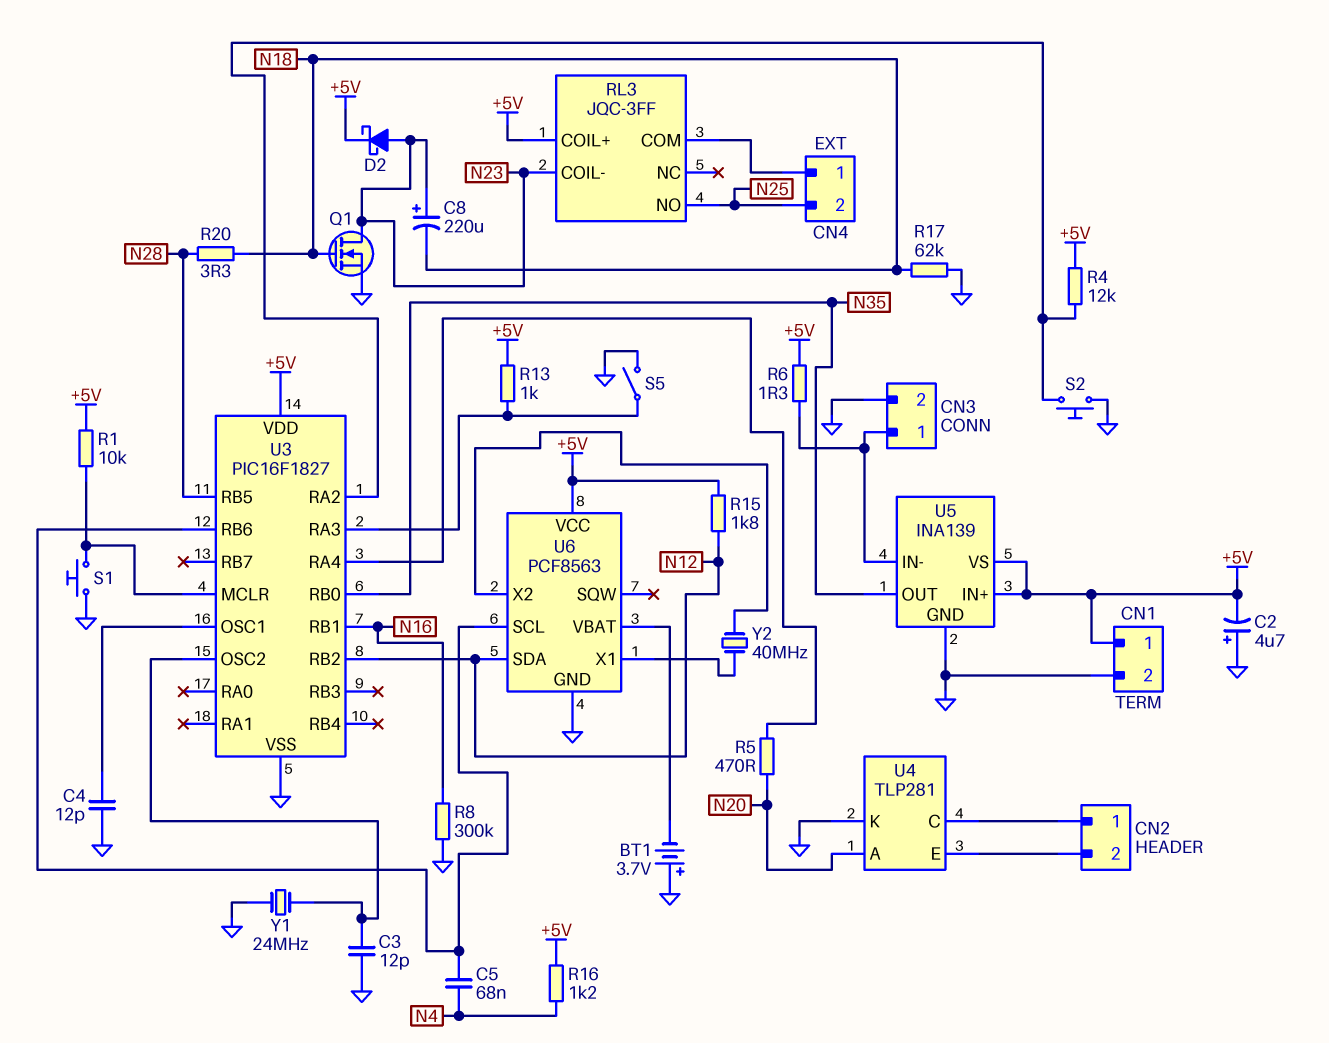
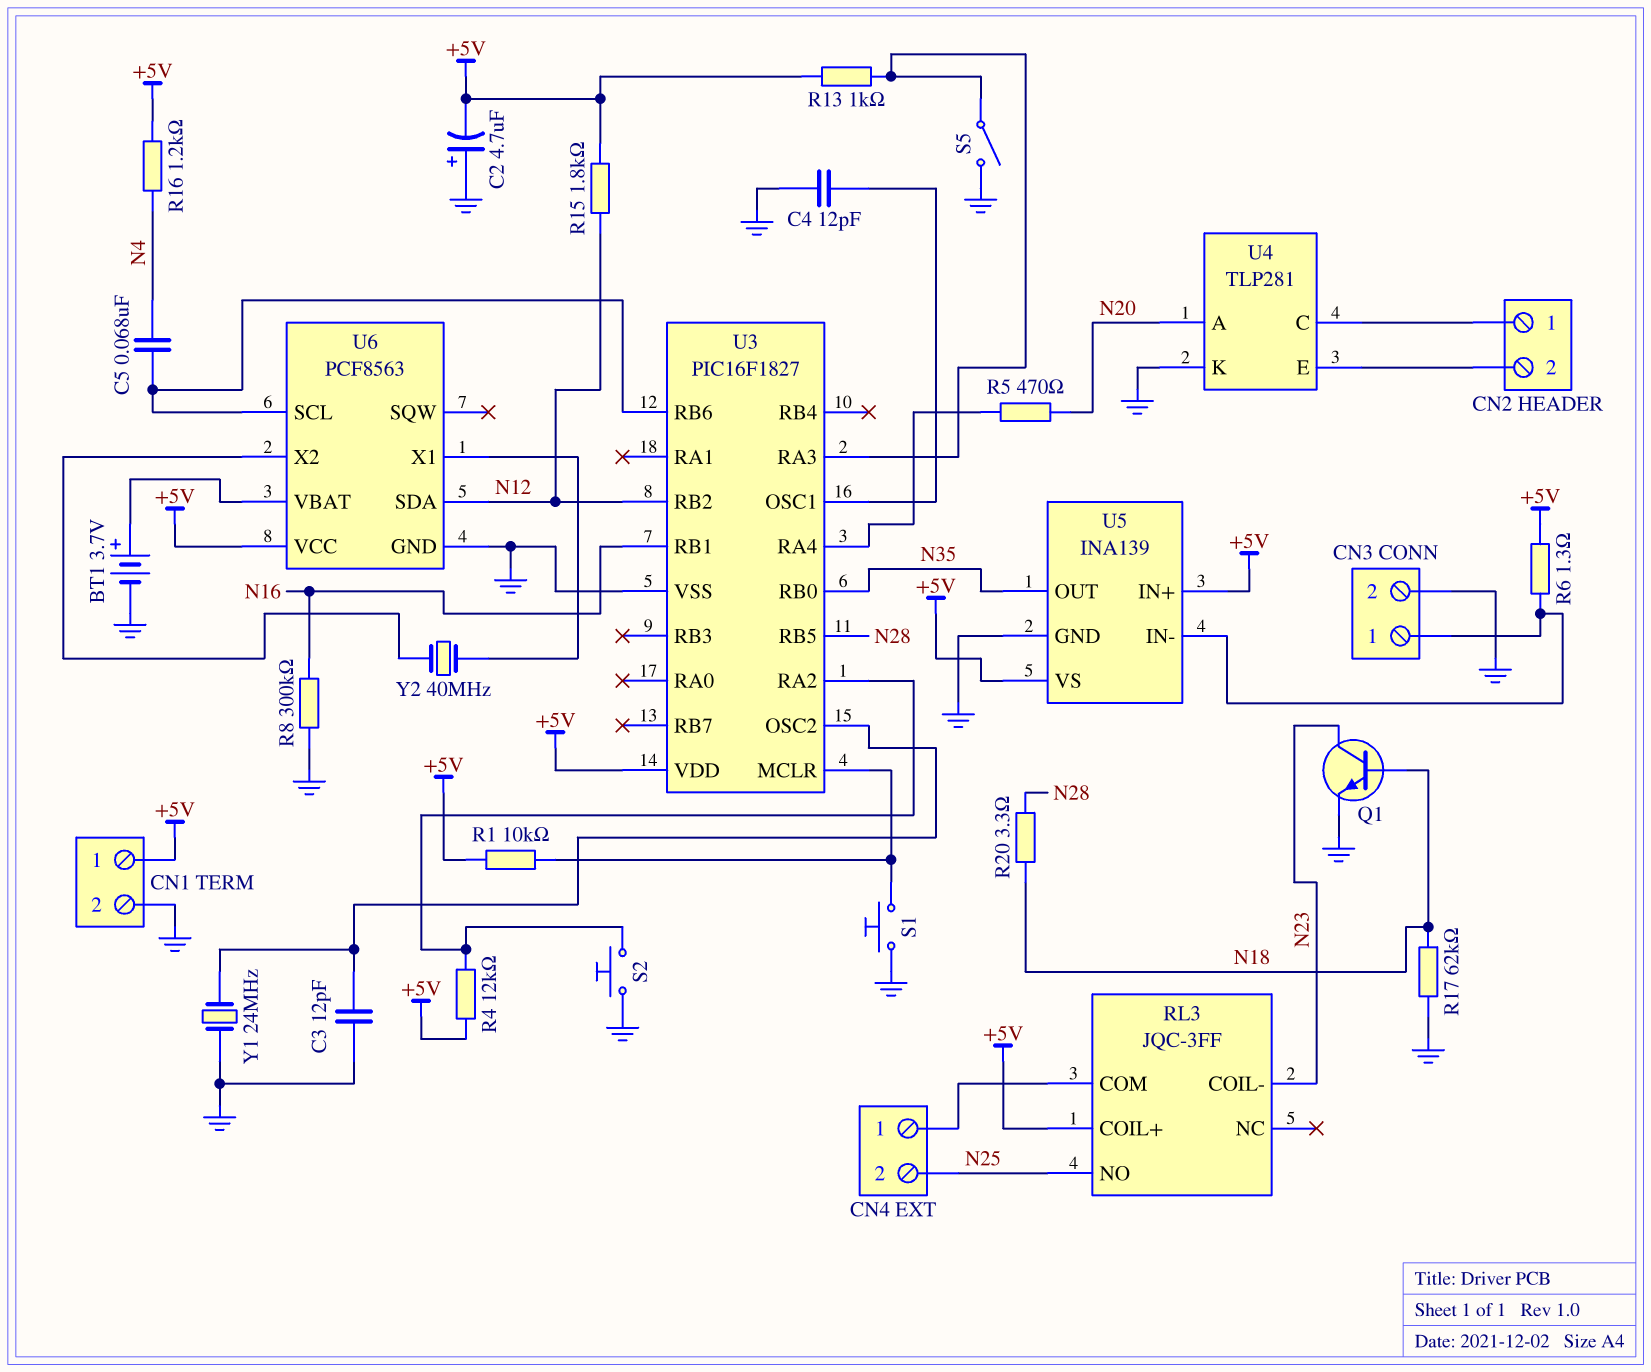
BT1: 3.7V (plus GND, minus U6/VBAT) -> 3.7V (plus U6/VBAT, minus GND)
C8: 220uF (plus N23, minus N18) -> none
D2: schottky (A N23, K +5V) -> none
Q1: NMOS (G N18, D N23, S GND) -> NPN (B N18, C N23, E GND)

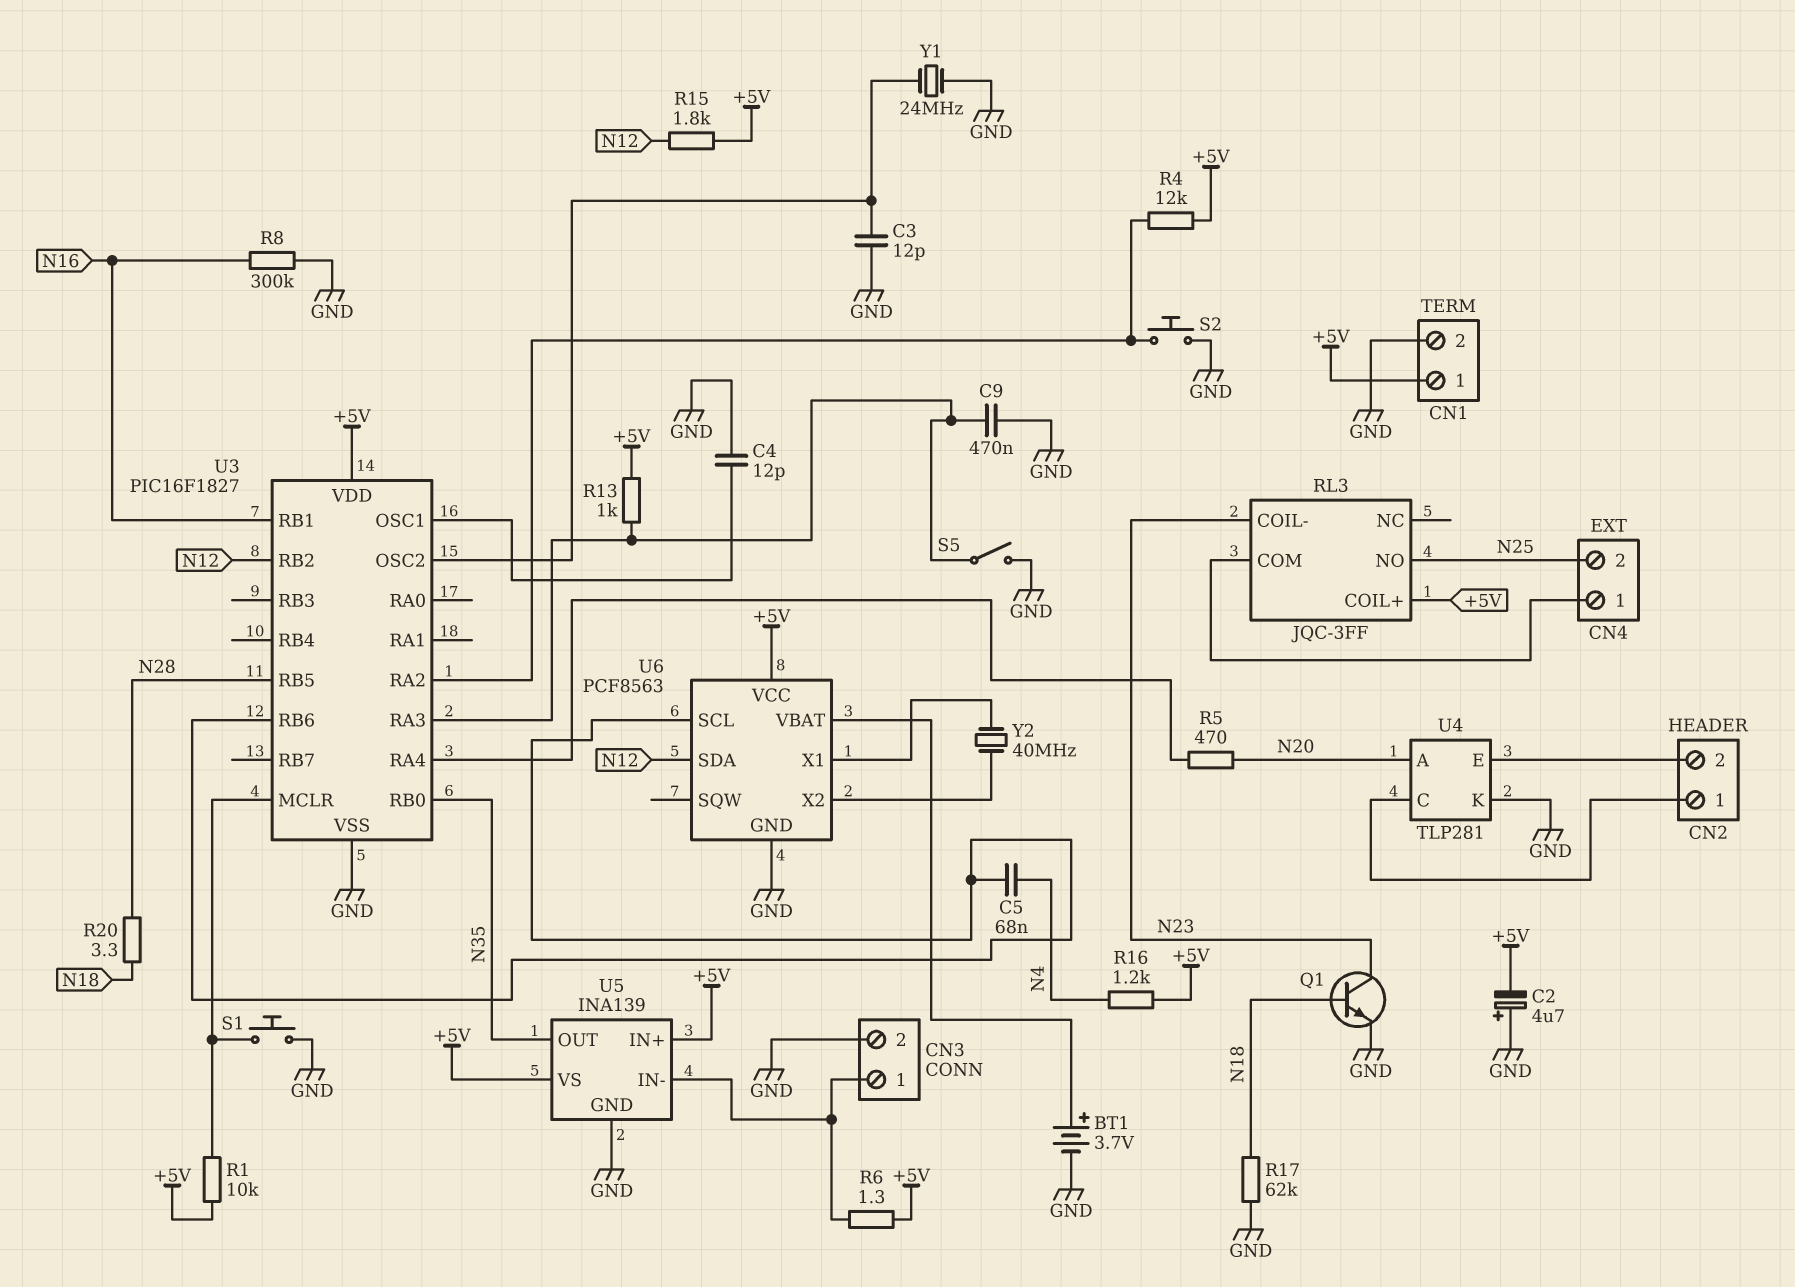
C9: none -> 470nF (GND, U3/RA3)

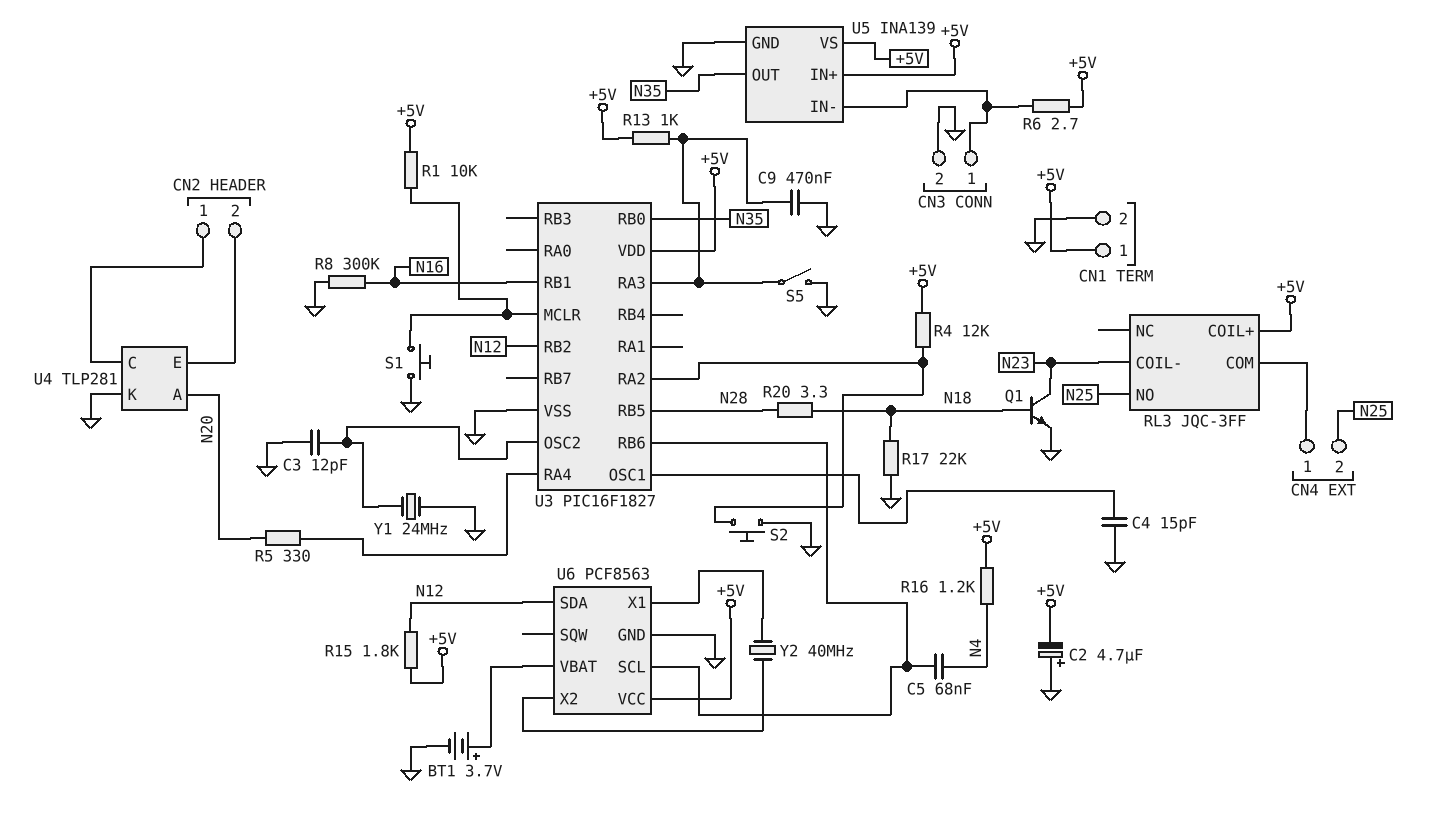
C4: 12pF (GND, U3/OSC1) -> 15pF (GND, U3/OSC1)
R5: 470 (N20, U3/RA4) -> 330 (N20, U3/RA4)
R6: 1.3 (+5V, CN3/1) -> 2.7 (+5V, CN3/1)
R17: 62k (GND, N18) -> 22k (GND, N18)

